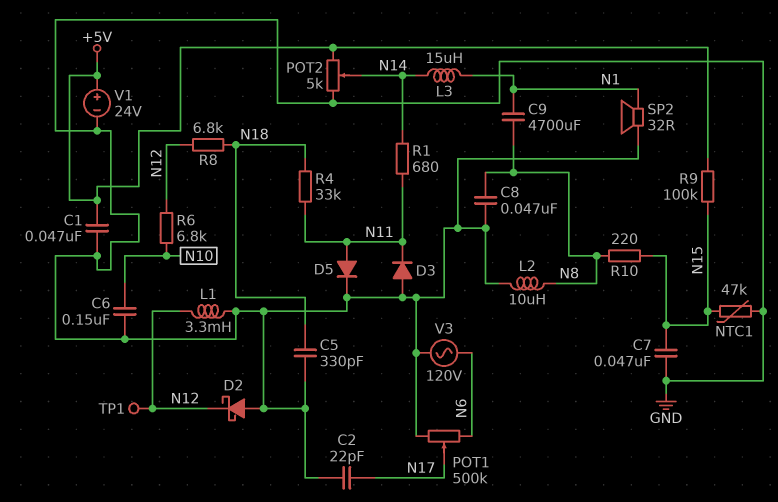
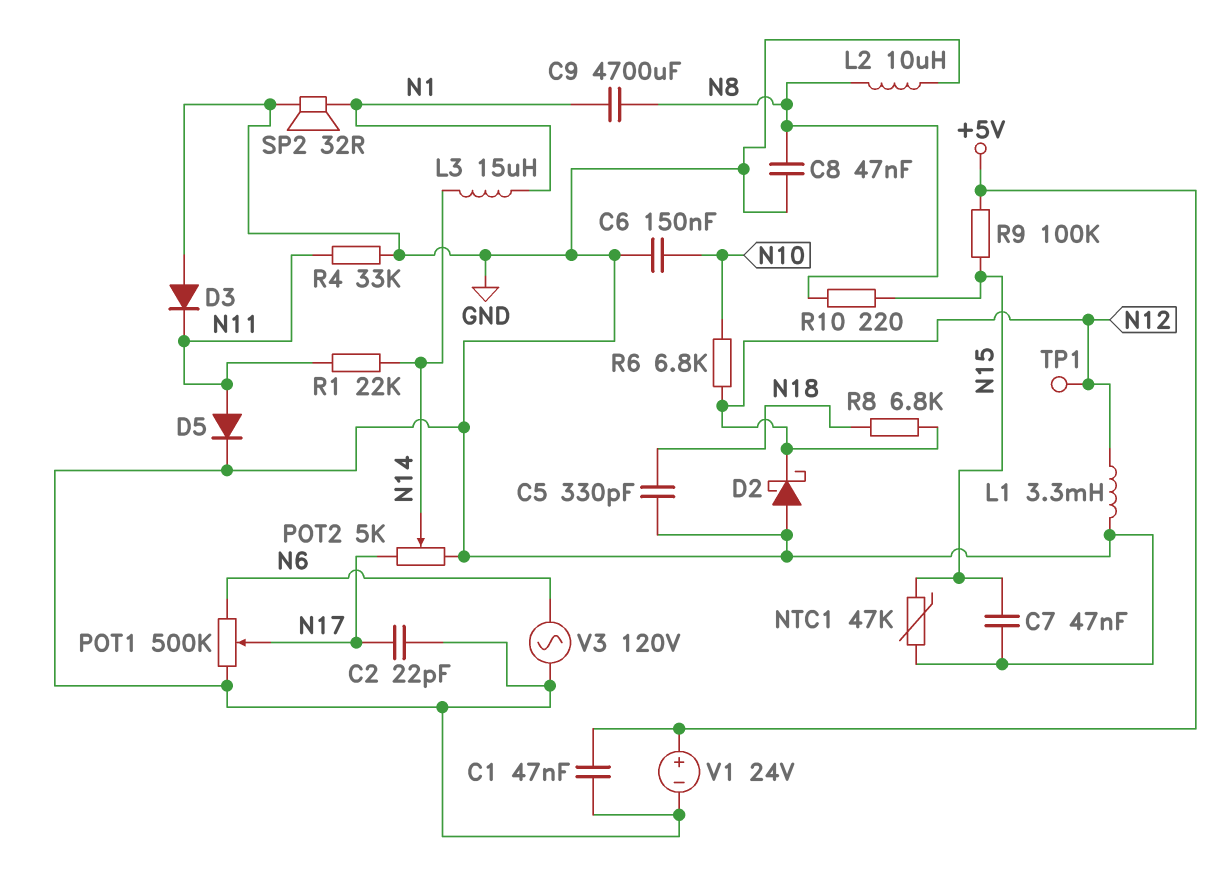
POT2: 5k (+5V, GND, wiper N14) -> 5k (GND, N17, wiper N14)
R1: 680 (N11, N14) -> 22k (N11, N14)
R4: 33k (N11, N18) -> 33k (GND, N11)

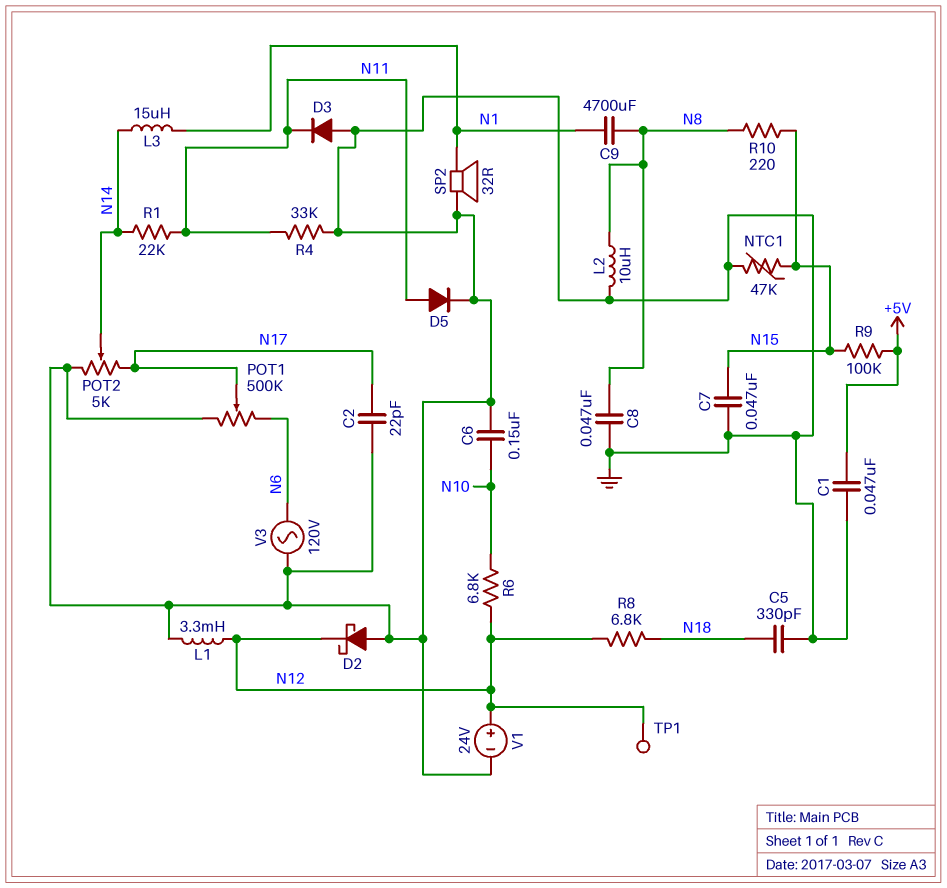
V1: 24V (plus +5V, minus GND) -> 24V (plus N12, minus GND)

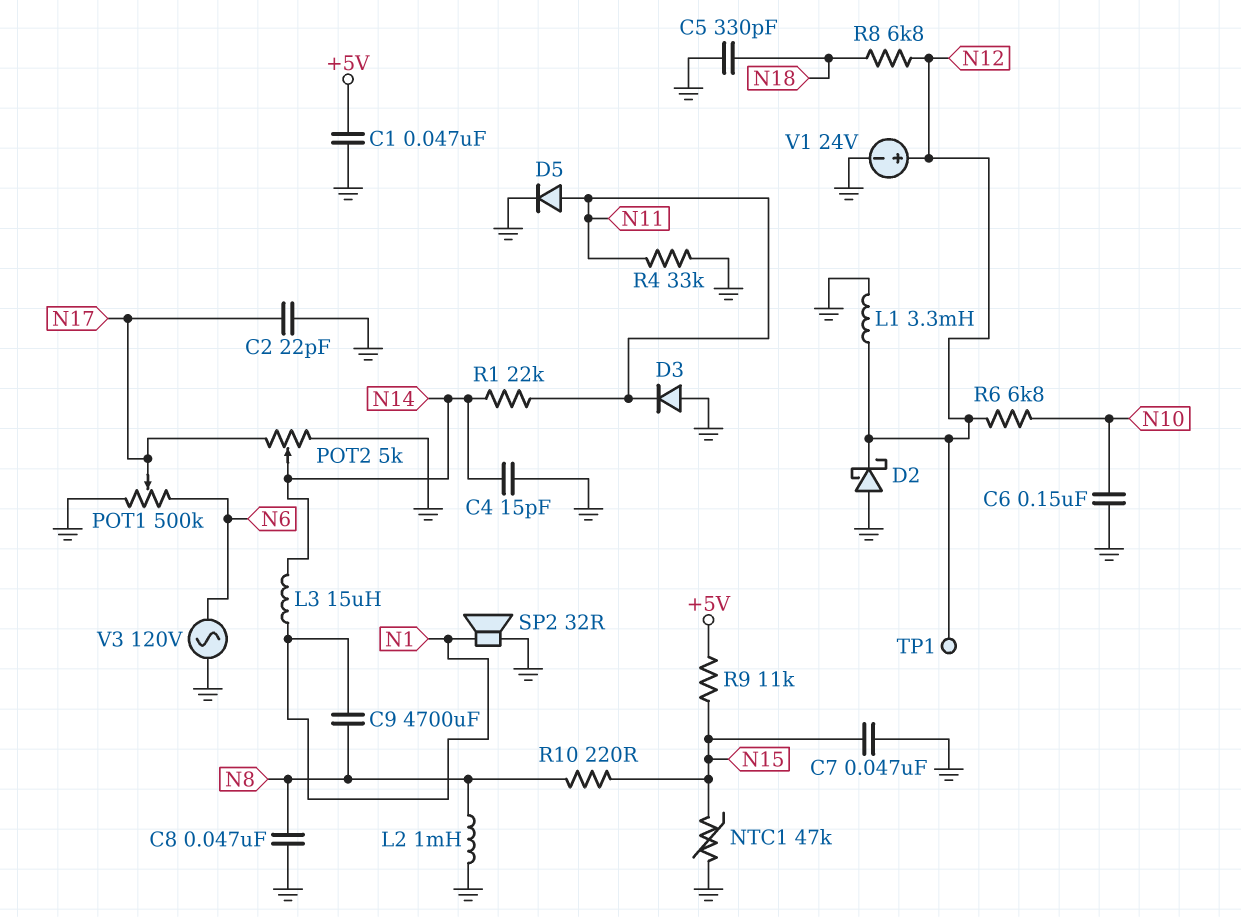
C4: none -> 15pF (GND, N14)
L2: 10uH (GND, N8) -> 1mH (GND, N8)
R9: 100k (+5V, N15) -> 11k (+5V, N15)

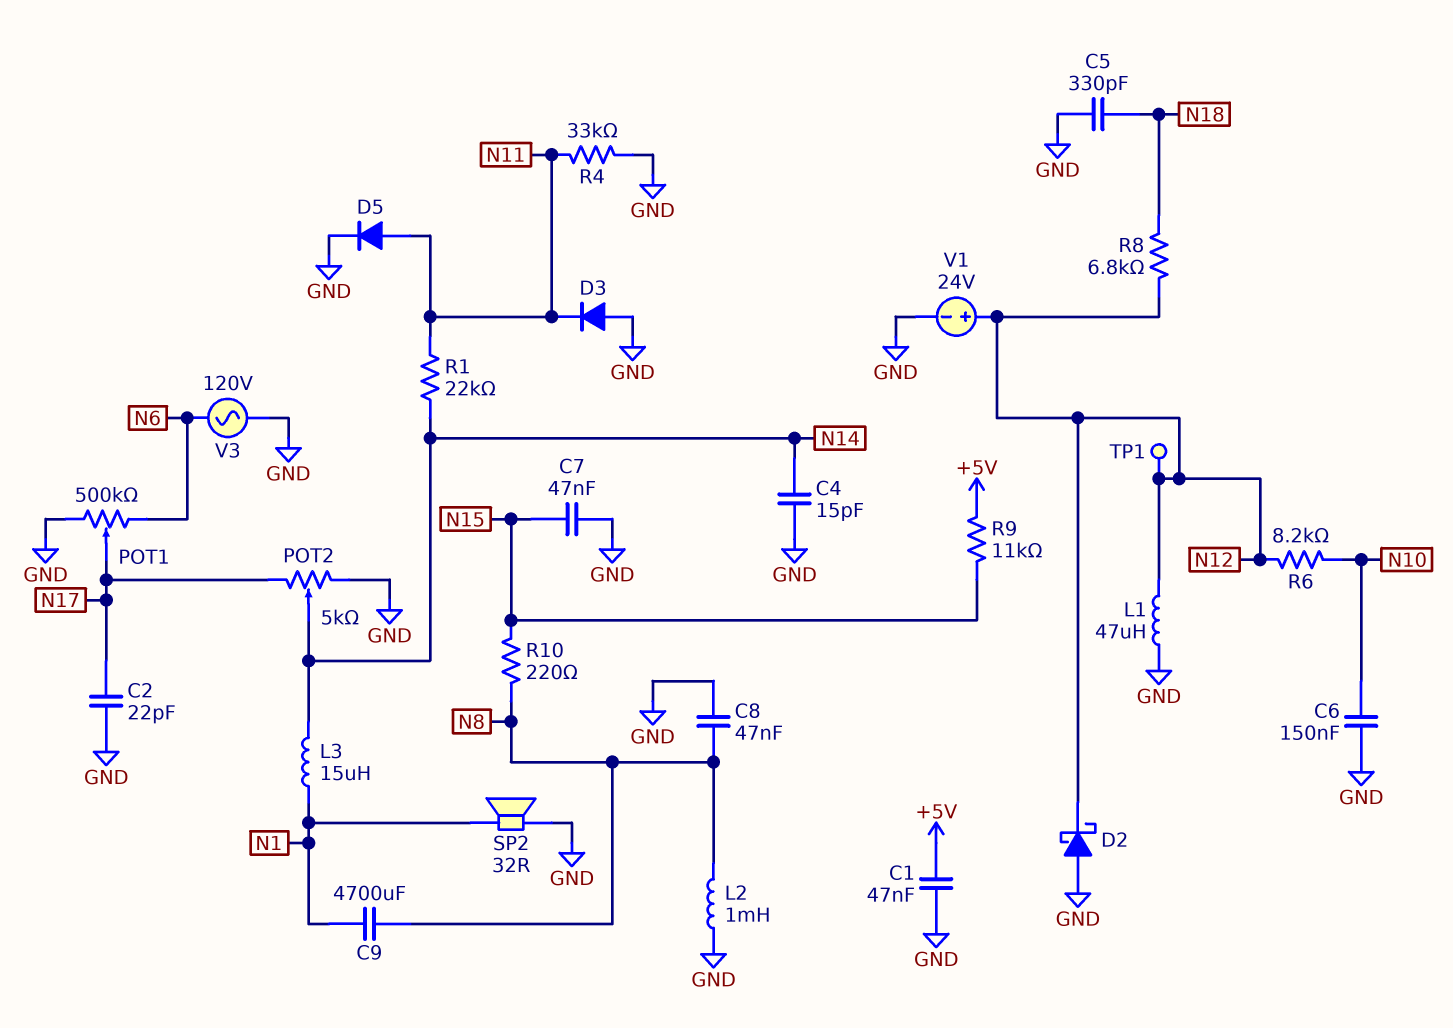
L1: 3.3mH (GND, N12) -> 47uH (GND, N12)
NTC1: 47k (GND, N15) -> none
R6: 6.8k (N10, N12) -> 8.2k (N10, N12)

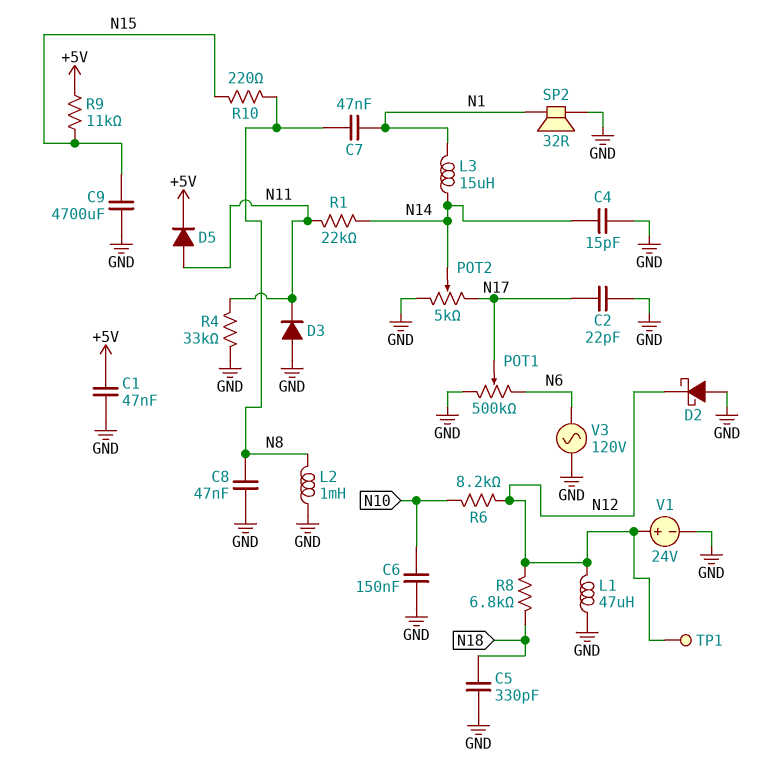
C7: 47nF (GND, N15) -> 47nF (N1, N8)
C9: 4700uF (N1, N8) -> 4700uF (GND, N15)
D5: diode (A N11, K GND) -> diode (A N11, K +5V)

